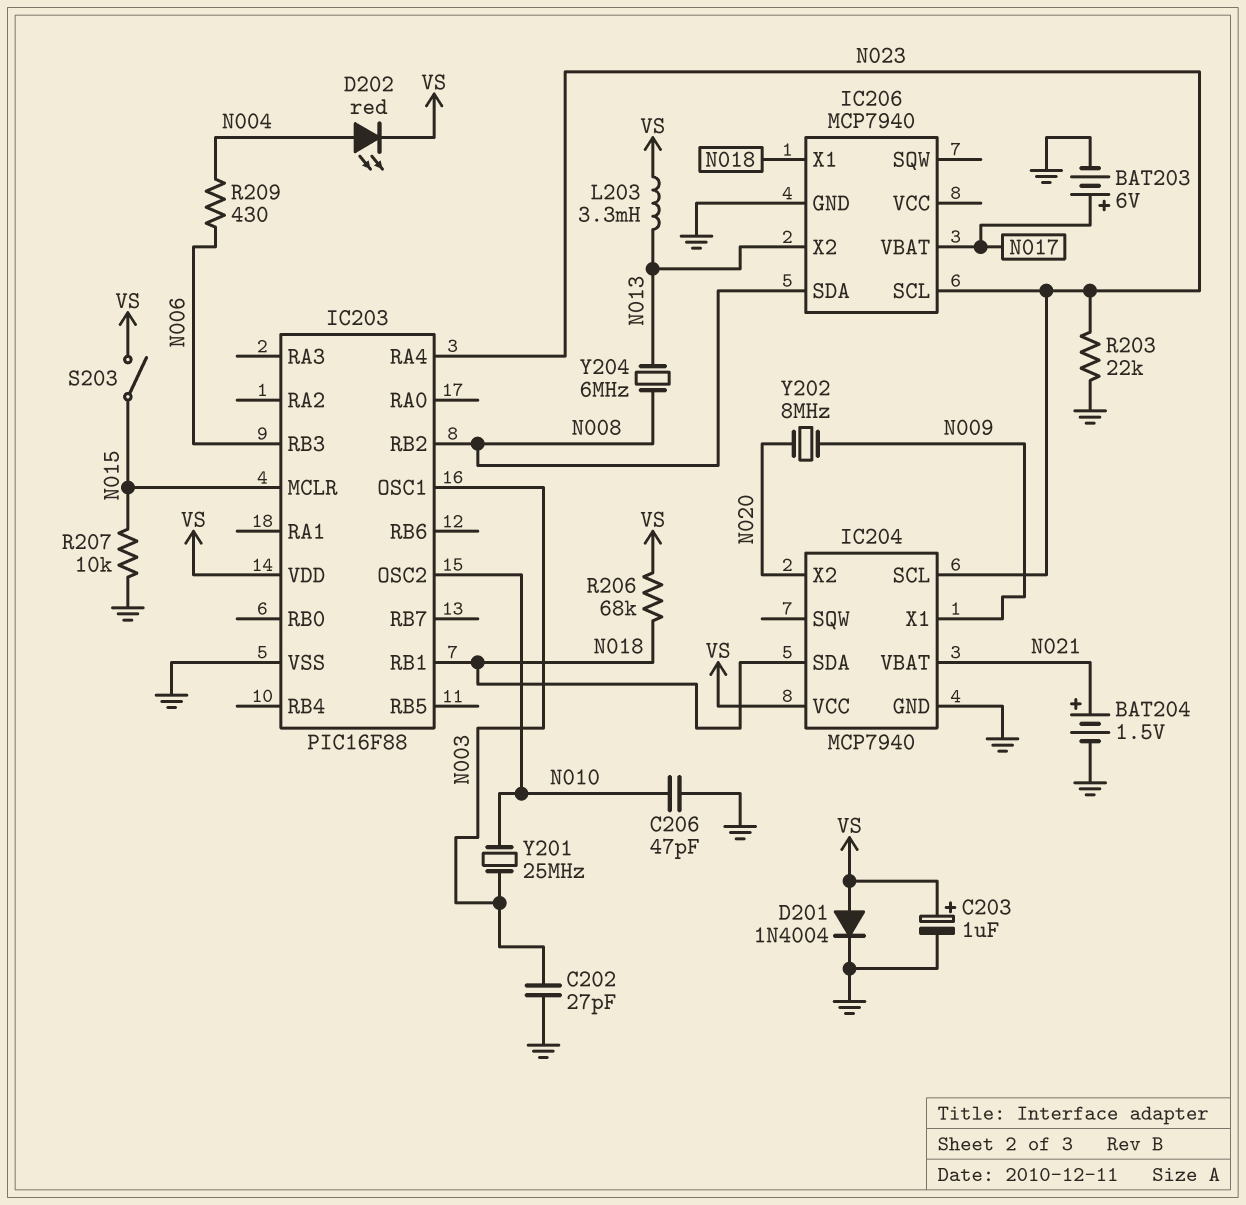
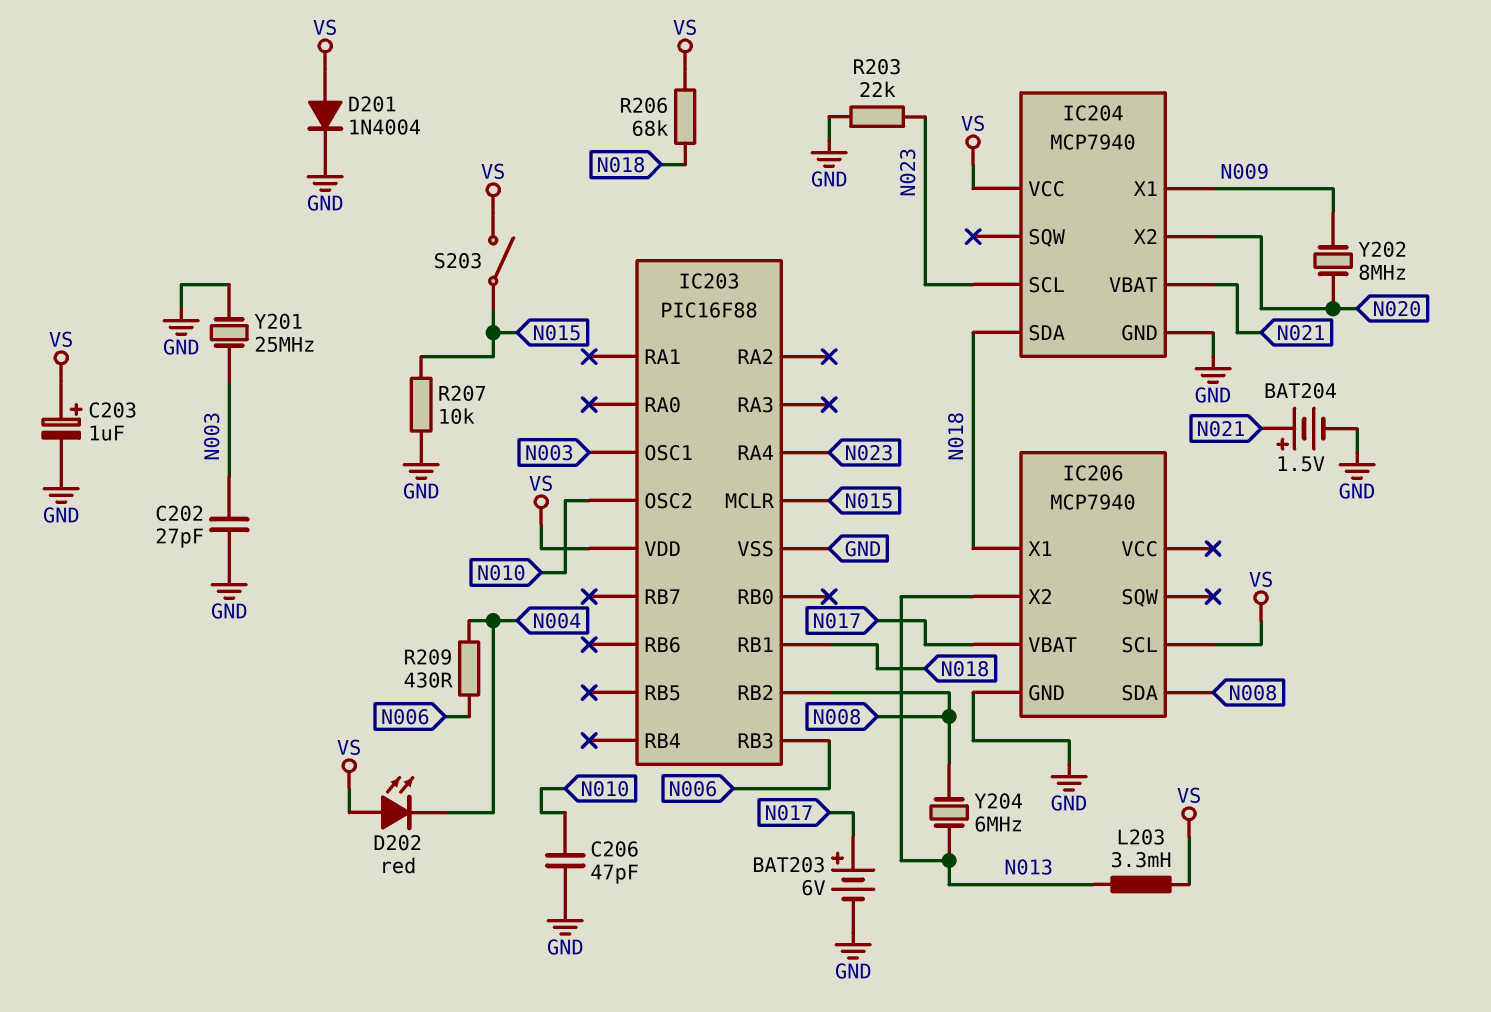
D202: LED red (A N004, K VS) -> LED red (A VS, K N004)
IC206 pin SCL: N023 -> VS
Y201: 25MHz (N003, N010) -> 25MHz (GND, N003)

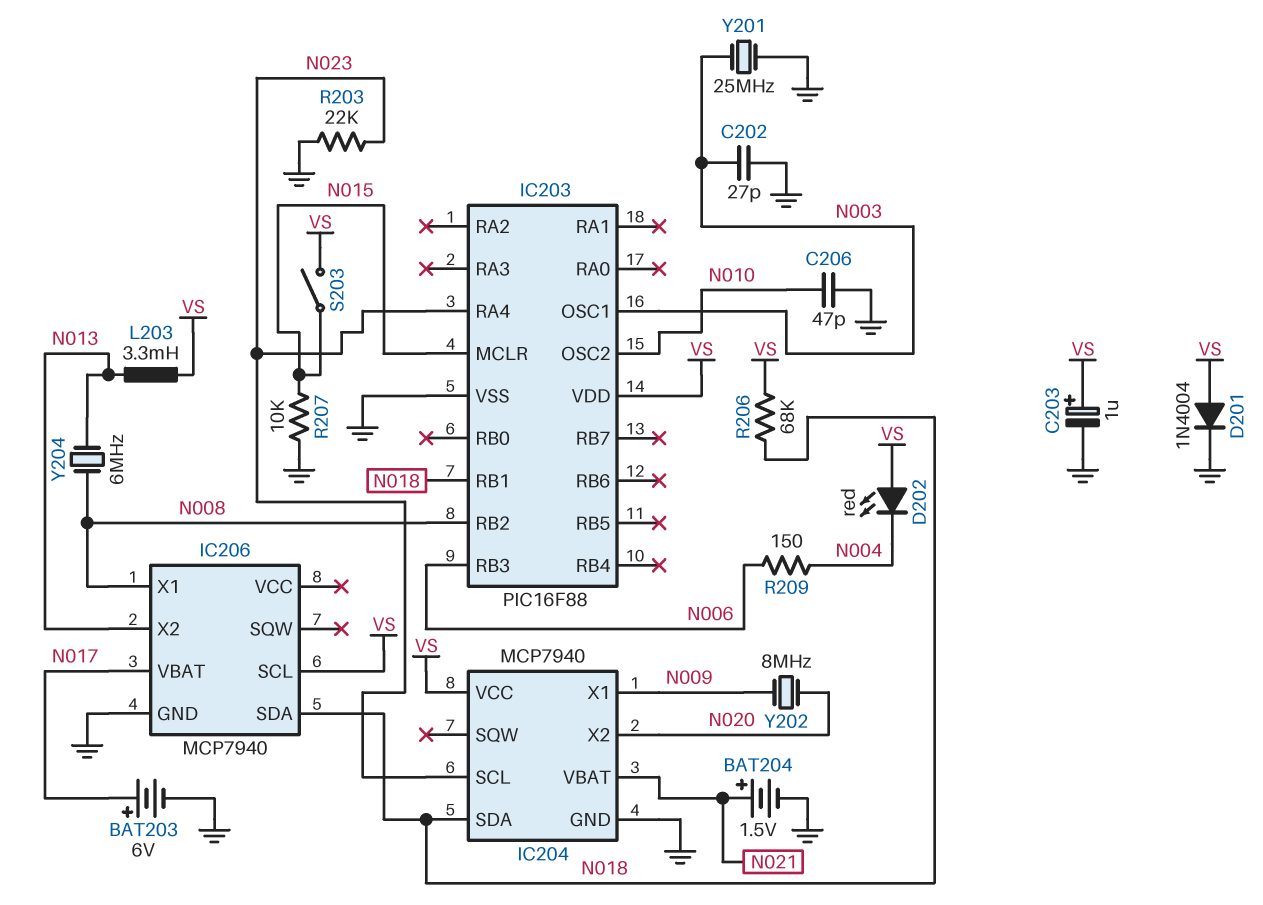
IC206 pin SDA: N008 -> N018
IC206 pin X1: N018 -> N008
R209: 430 (N004, N006) -> 150 (N004, N006)

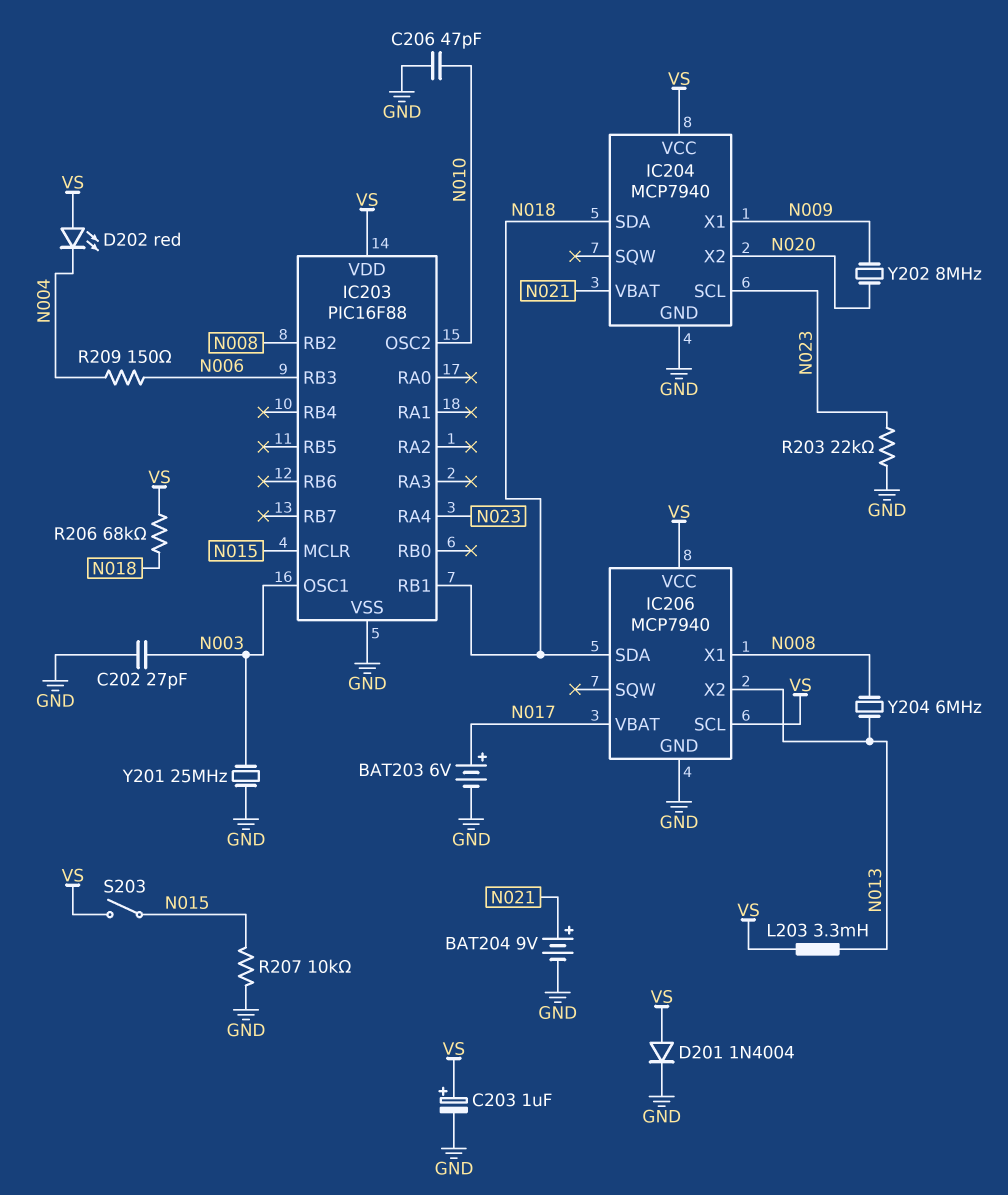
BAT204: 1.5V (plus N021, minus GND) -> 9V (plus N021, minus GND)
IC206 pin VCC: none -> VS

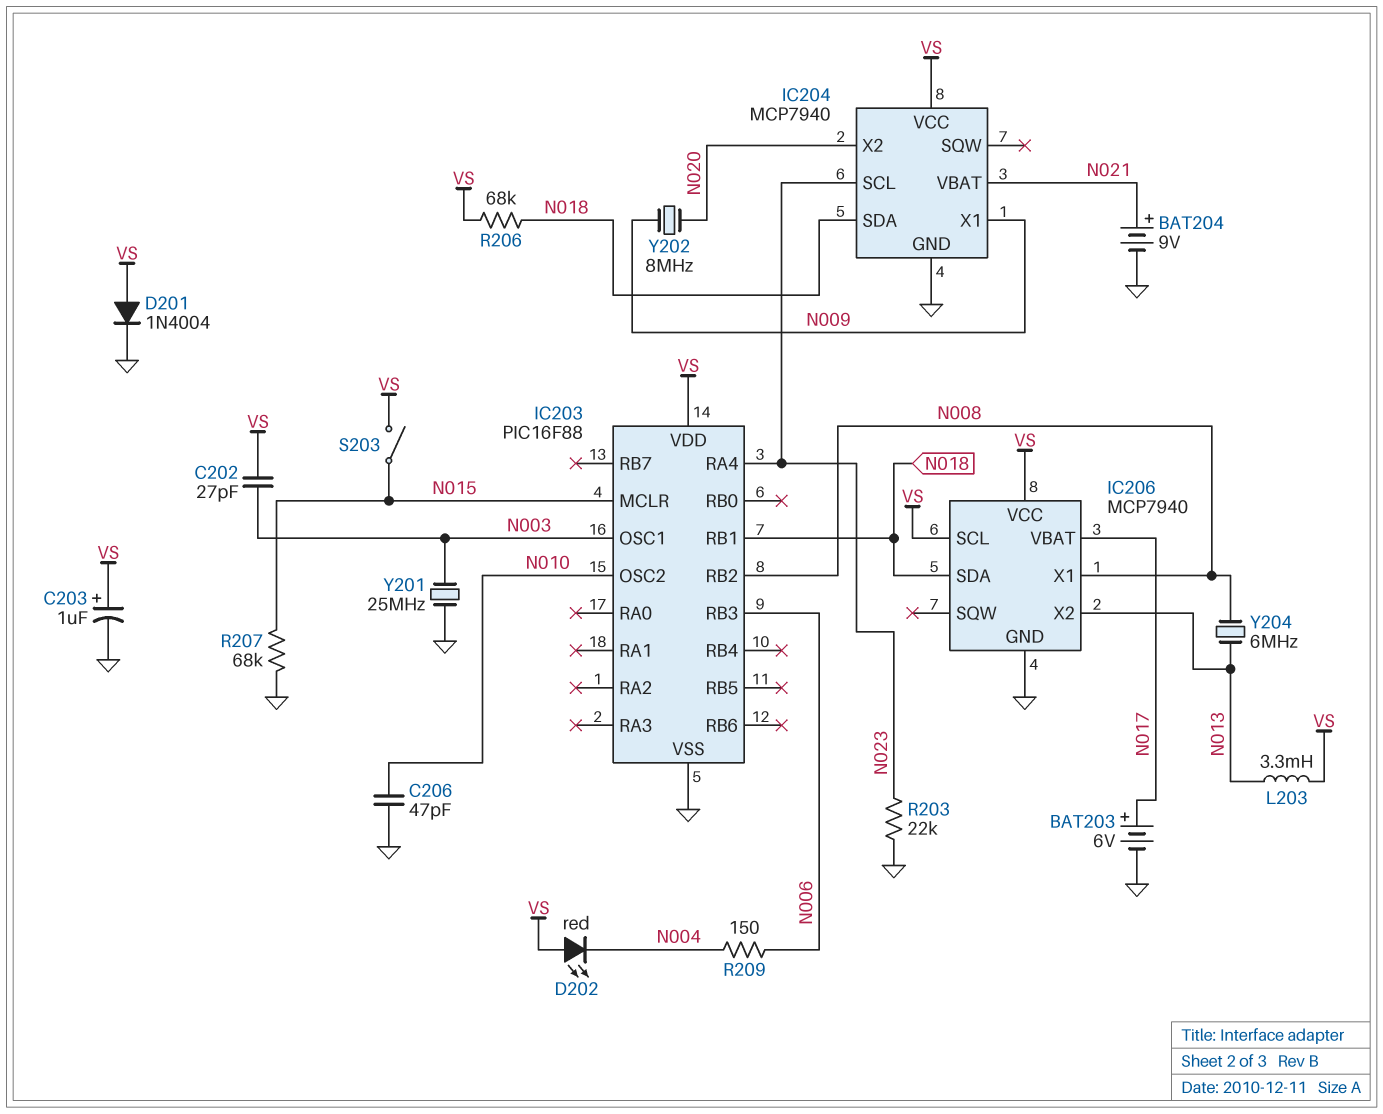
C202: 27pF (GND, N003) -> 27pF (N003, VS)
R207: 10k (GND, N015) -> 68k (GND, N015)

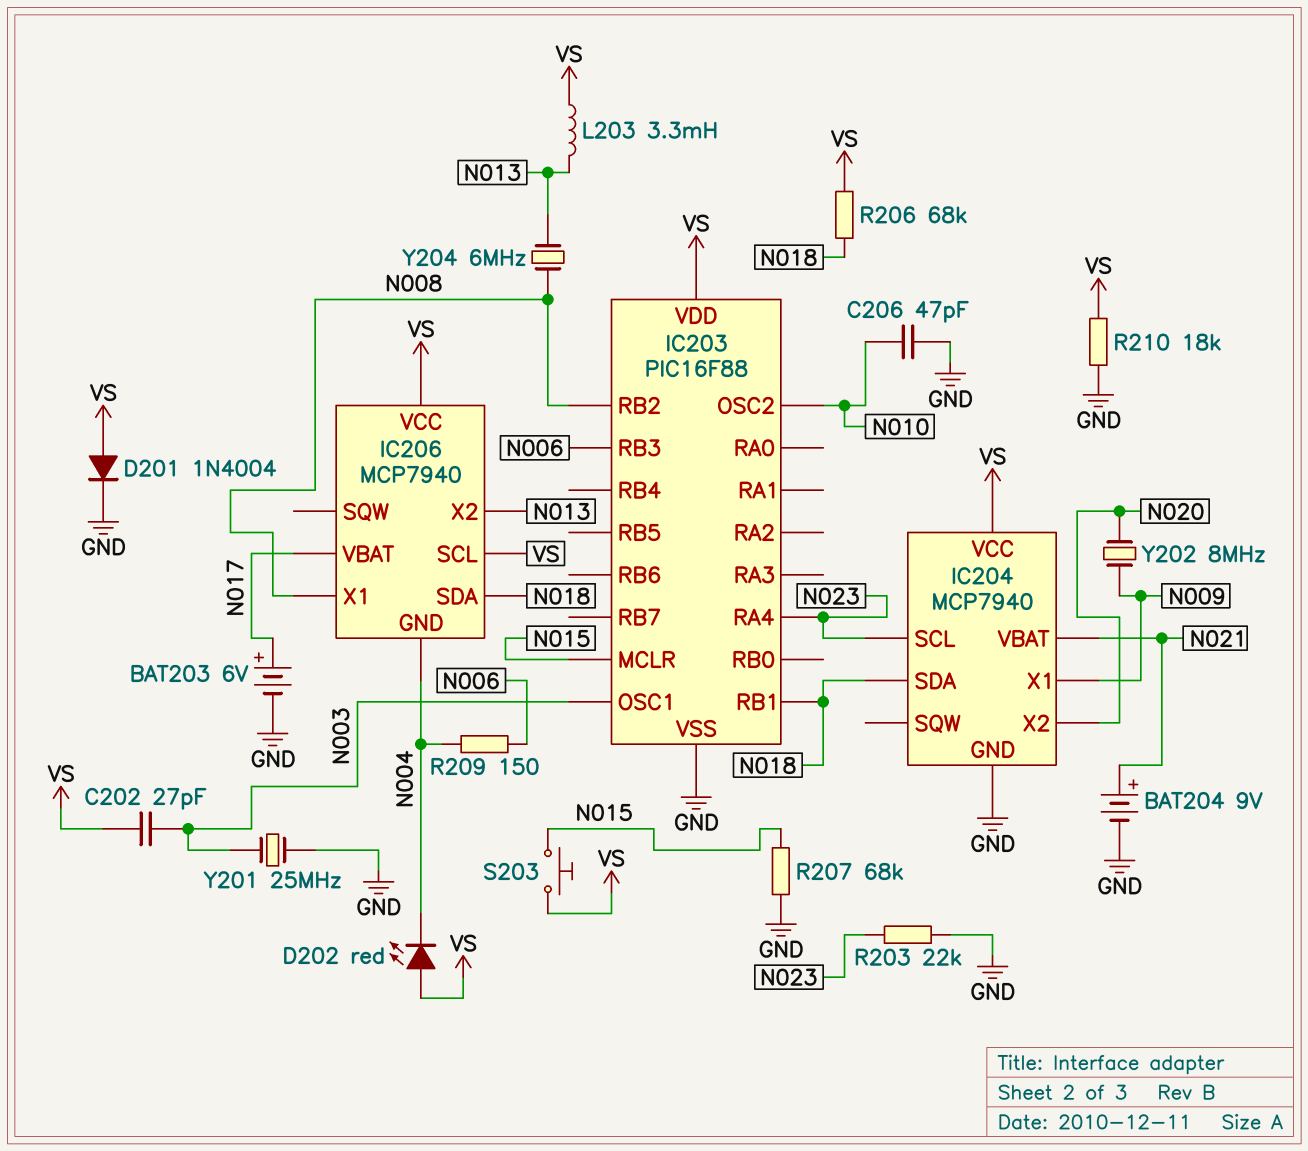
C203: 1uF (plus VS, minus GND) -> none
IC206 pin GND: GND -> N004
R210: none -> 18k (GND, VS)
S203: switch (N015, VS) -> button (N015, VS)

